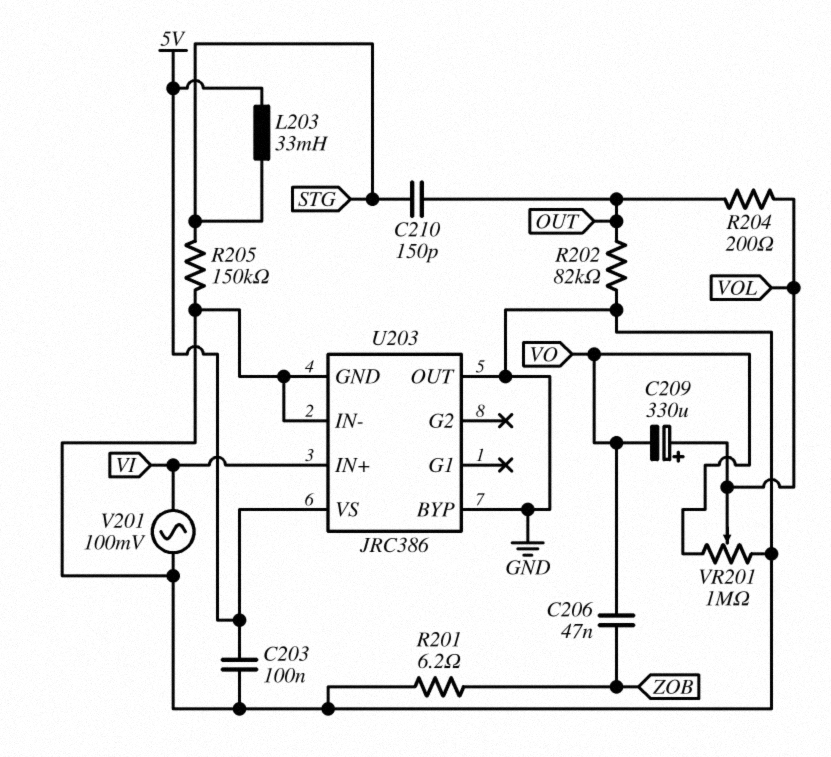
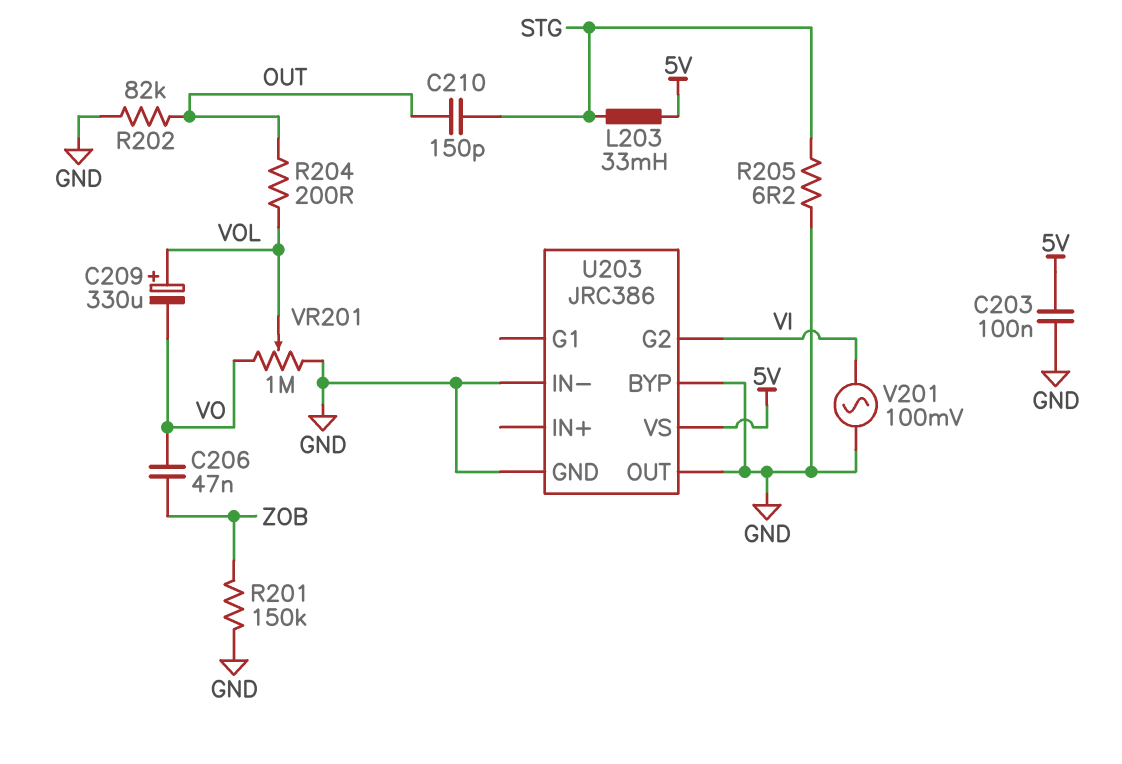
R201: 6.2 (GND, ZOB) -> 150k (GND, ZOB)
R205: 150k (GND, STG) -> 6.2 (GND, STG)
U203 pin G2: none -> VI
U203 pin IN+: VI -> none

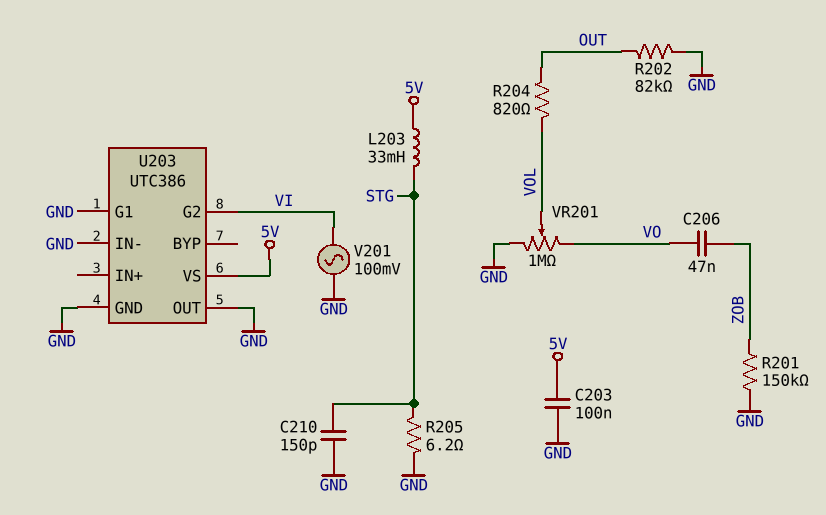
C209: 330uF (plus VOL, minus VO) -> none
C210: 150pF (OUT, STG) -> 150pF (GND, STG)
R204: 200 (OUT, VOL) -> 820 (OUT, VOL)
U203: JRC386 -> UTC386
U203 pin BYP: GND -> none
U203 pin G1: none -> GND

